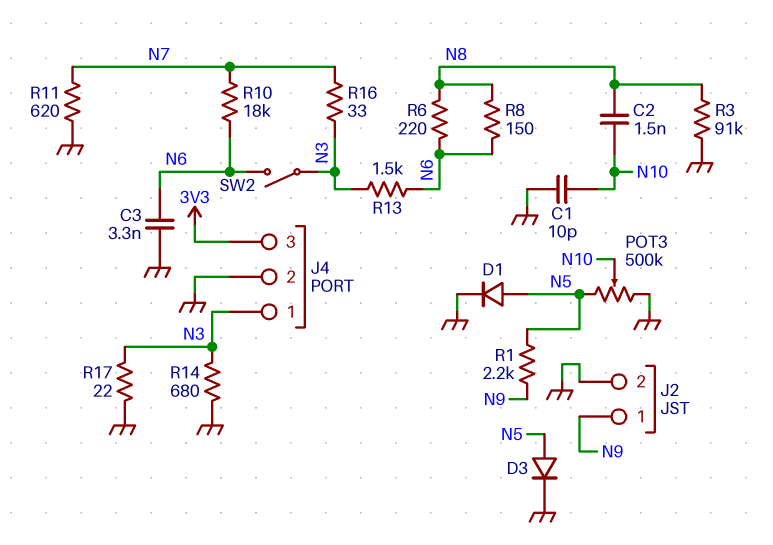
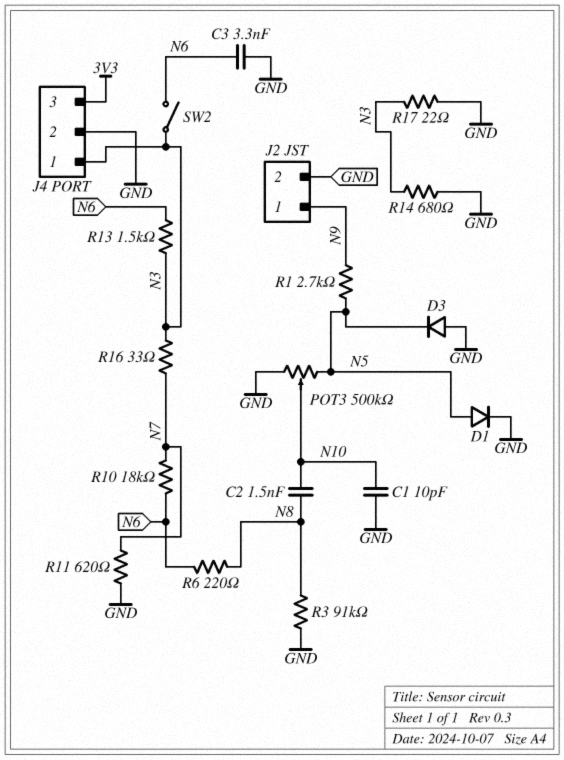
D3: diode (A N5, K GND) -> diode (A GND, K N5)
R1: 2.2k (N5, N9) -> 2.7k (N5, N9)
R8: 150 (N6, N8) -> none

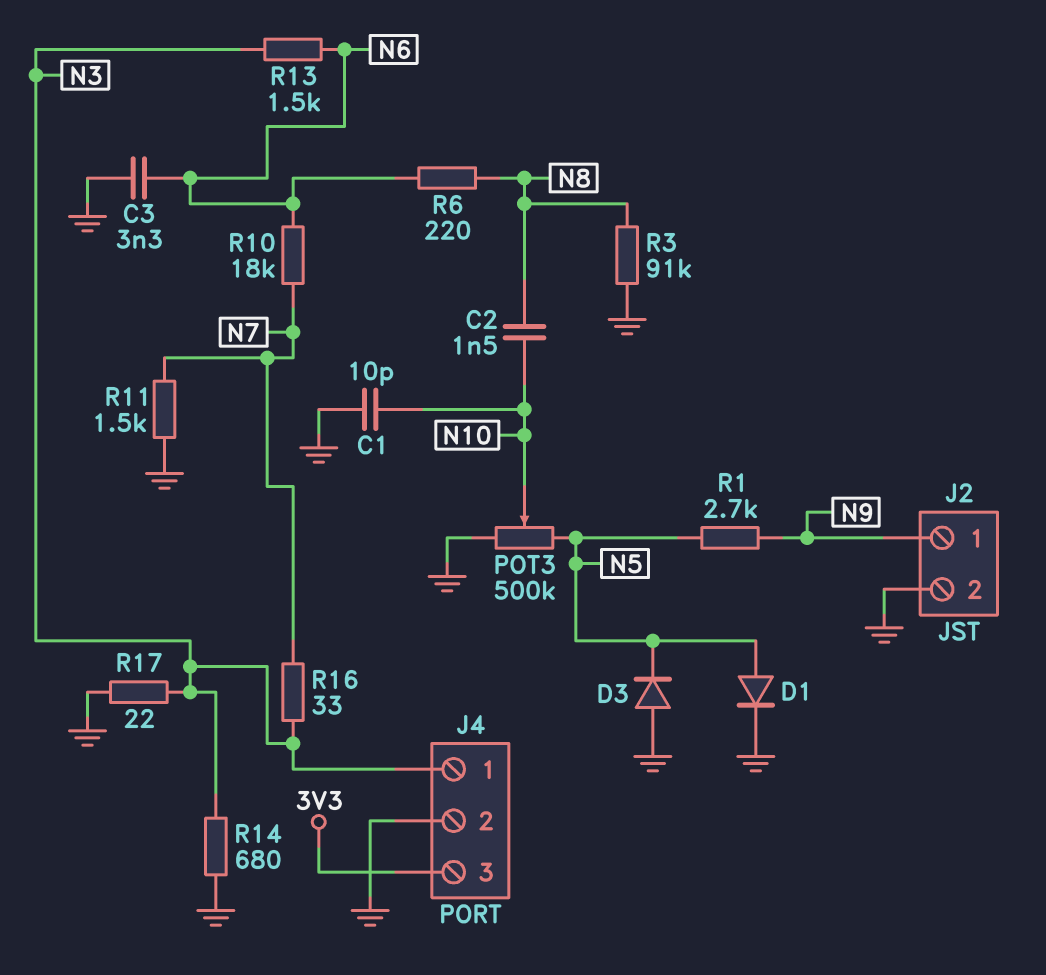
R11: 620 (GND, N7) -> 1.5k (GND, N7)
SW2: switch (N3, N6) -> none

